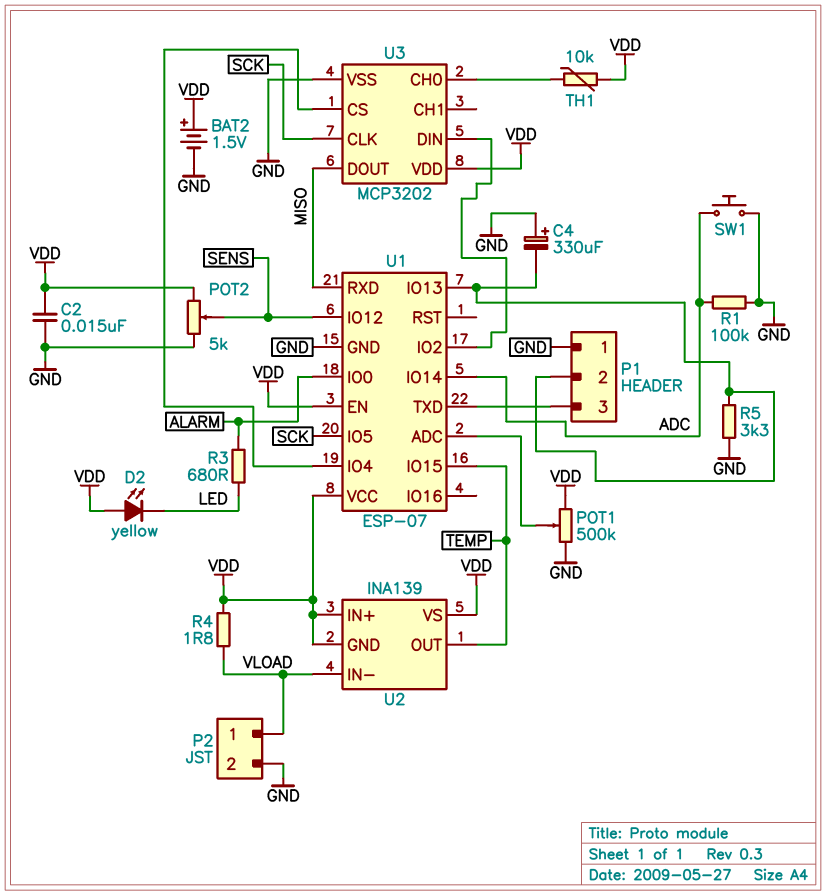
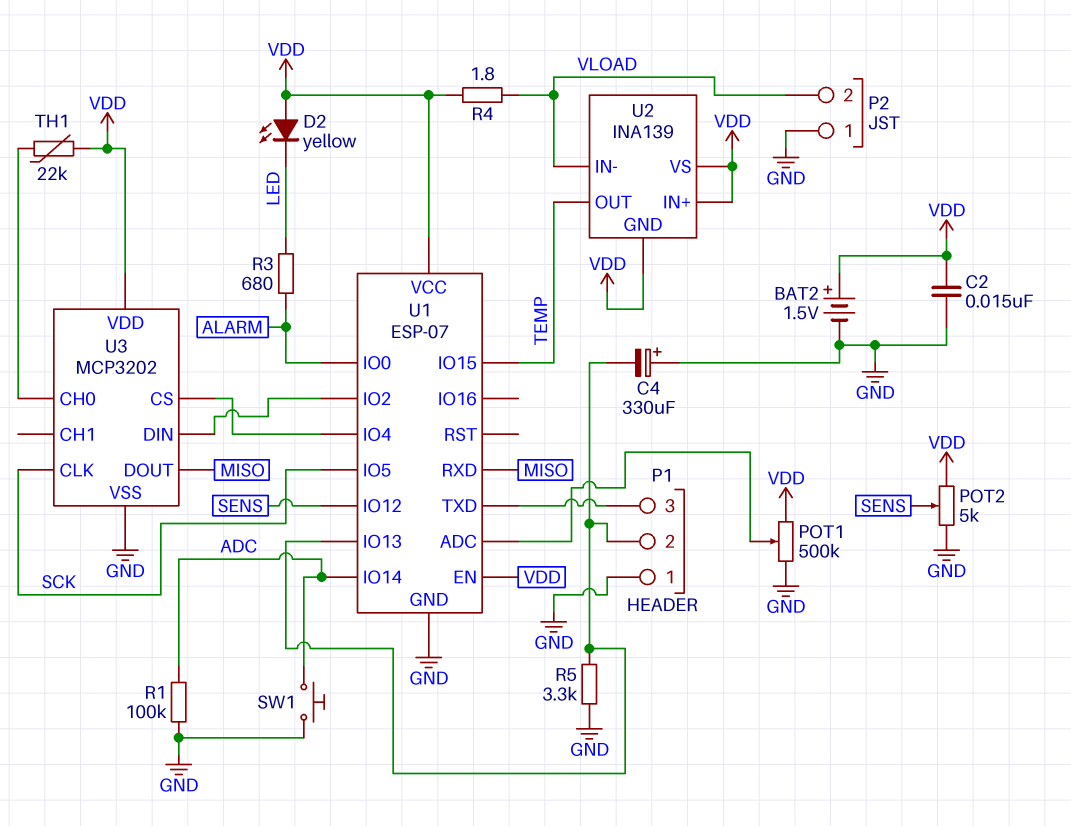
P2 pin 1: VLOAD -> GND
P2 pin 2: GND -> VLOAD
TH1: 10k (U3/CH0, VDD) -> 22k (U3/CH0, VDD)

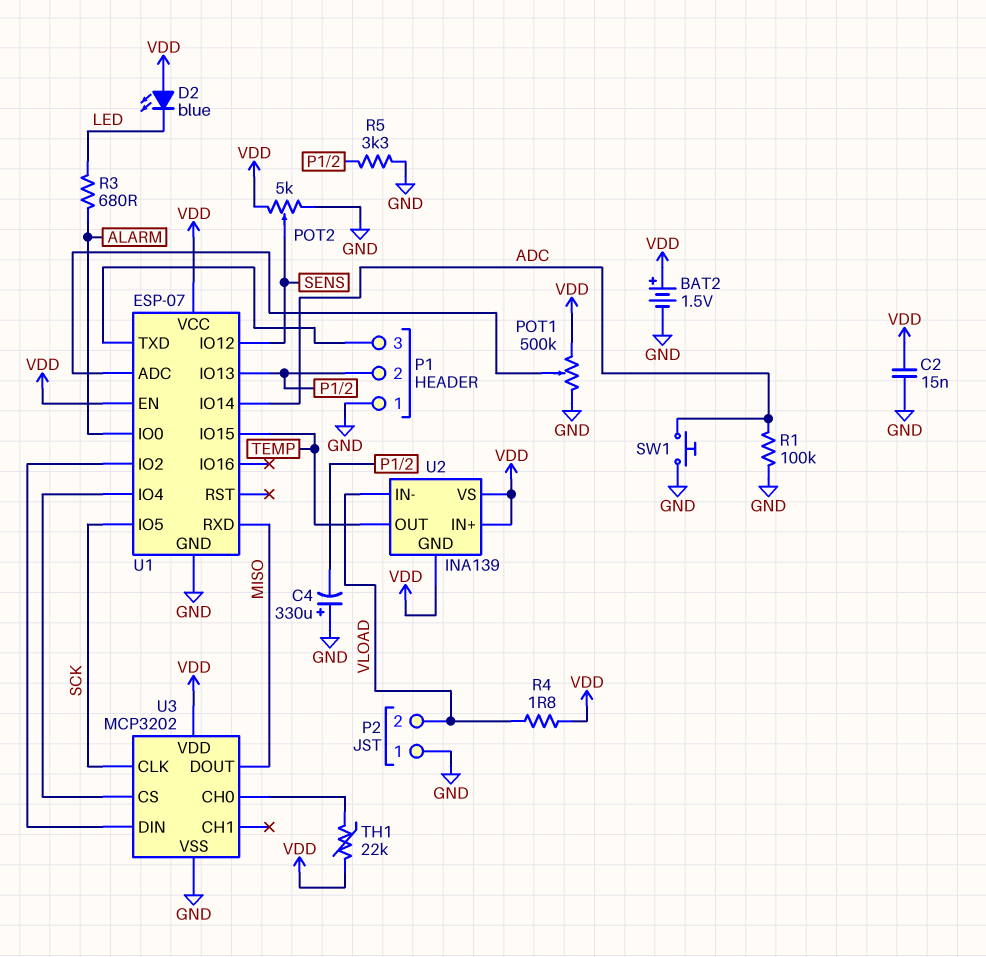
D2: LED yellow (A VDD, K LED) -> LED blue (A VDD, K LED)

